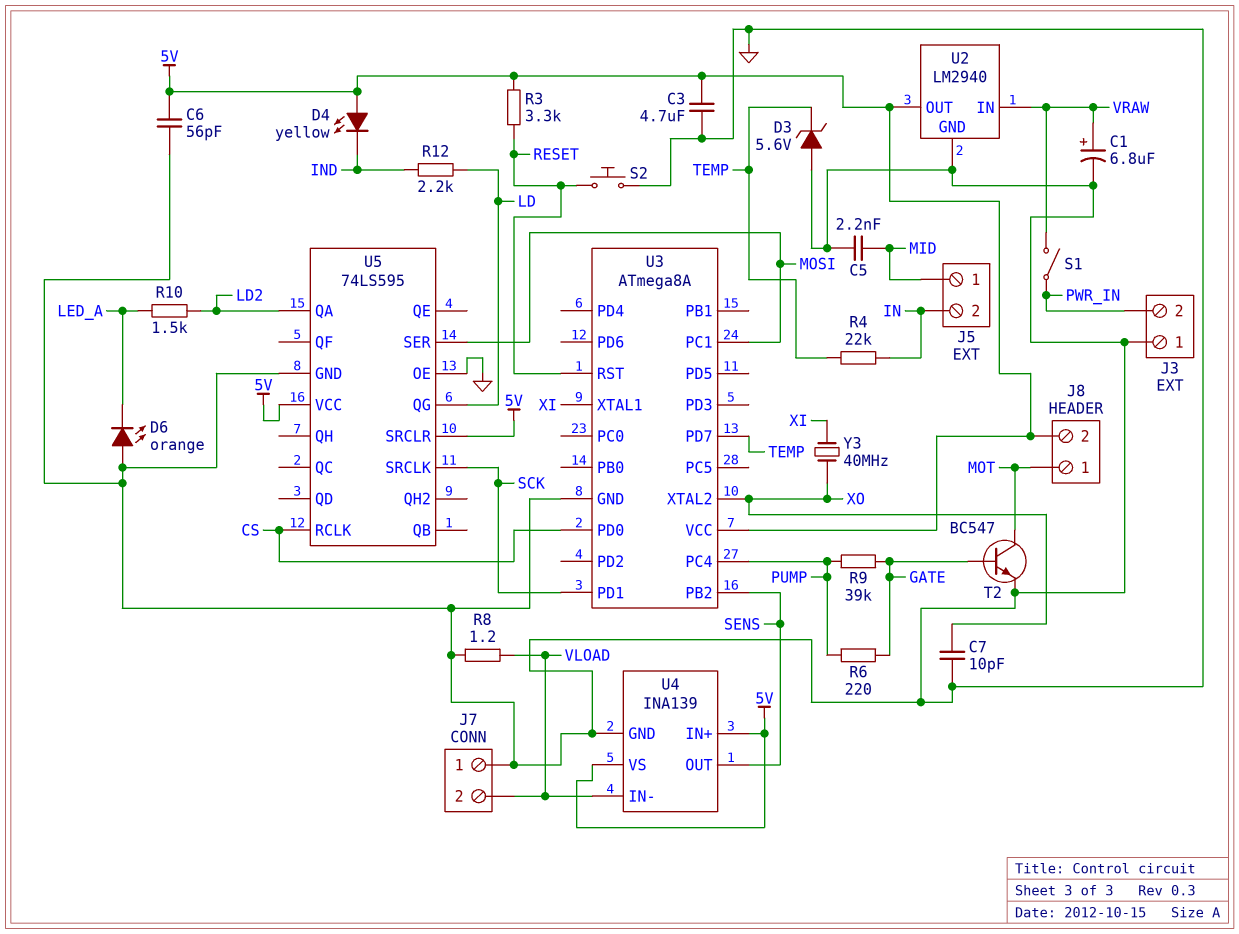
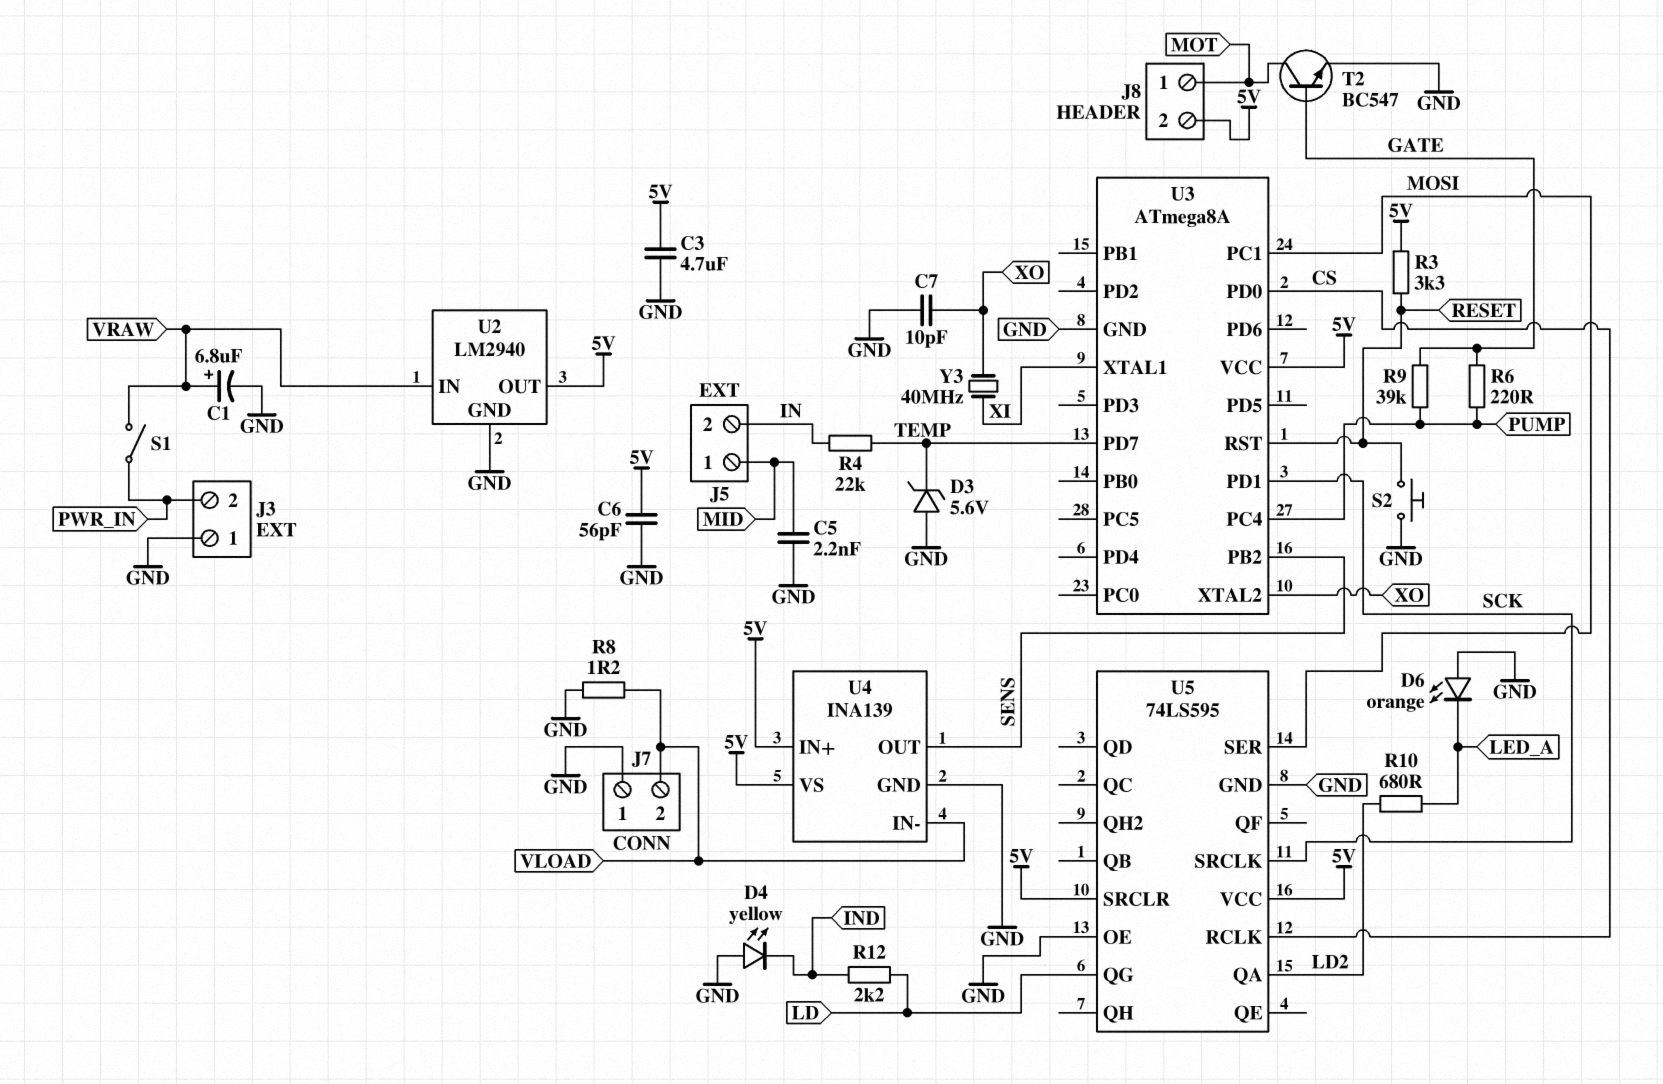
D4: LED yellow (A 5V, K IND) -> LED yellow (A GND, K IND)
R10: 1.5k (LD2, LED_A) -> 680 (LD2, LED_A)

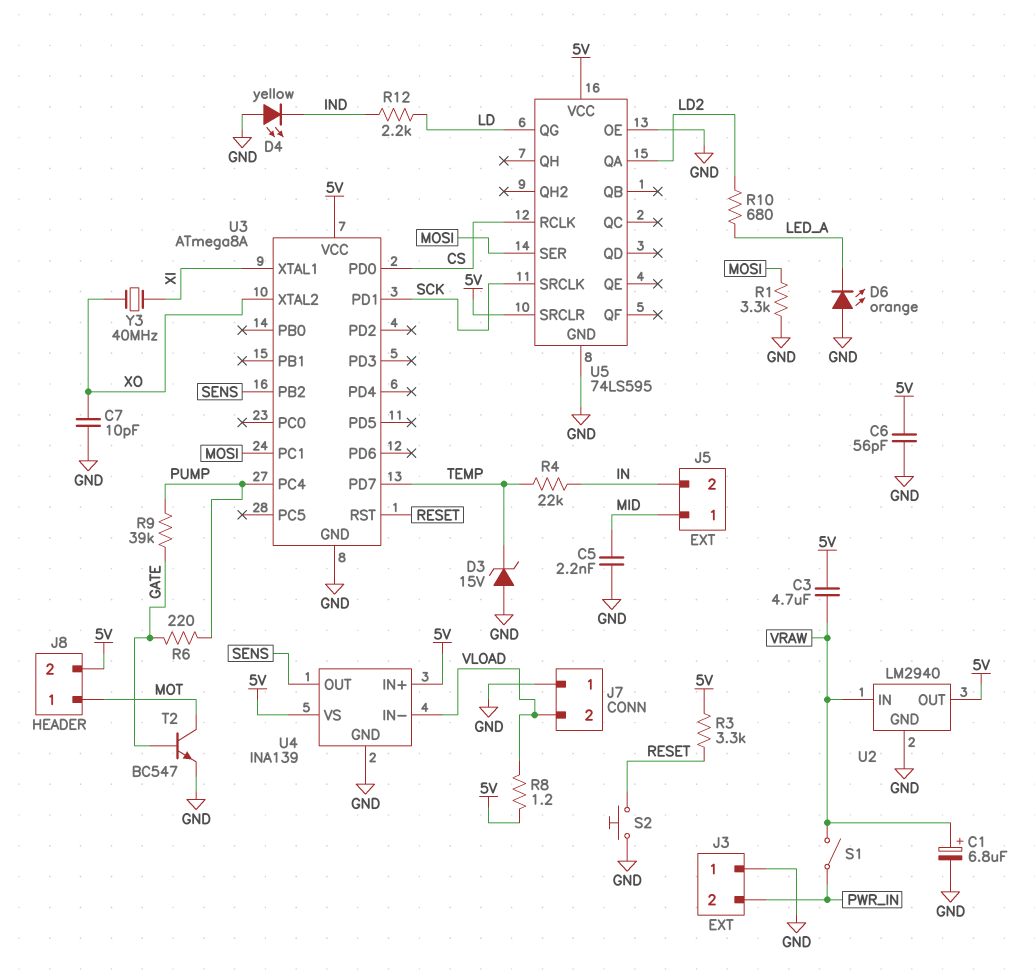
C3: 4.7uF (5V, GND) -> 4.7uF (5V, VRAW)
D3: zener 5.6V (A GND, K TEMP) -> zener 15V (A GND, K TEMP)
R1: none -> 3.3k (GND, MOSI)
R8: 1.2 (GND, VLOAD) -> 1.2 (5V, VLOAD)

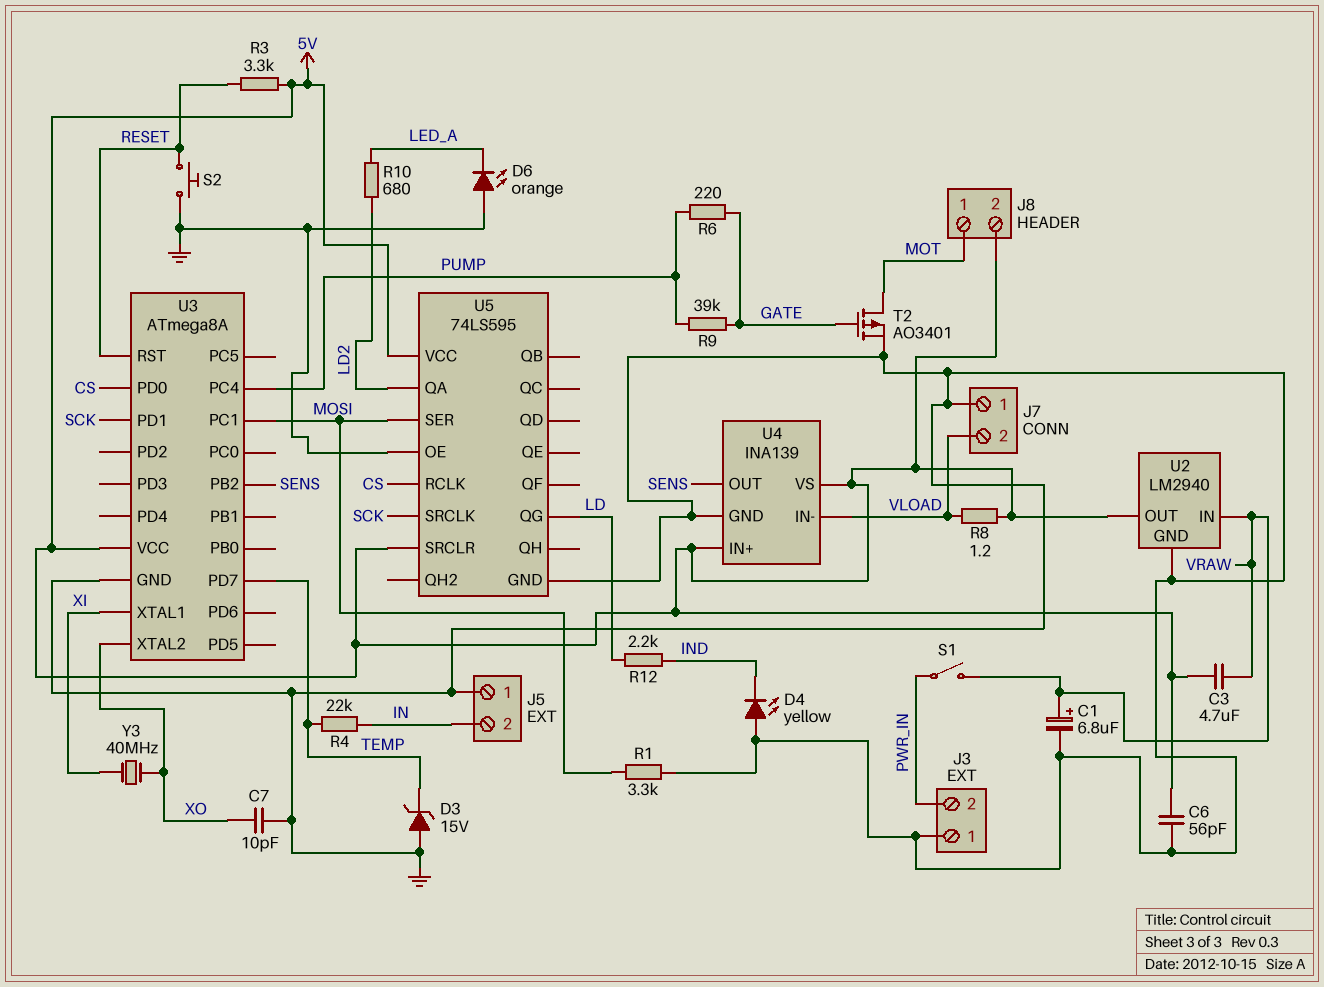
C5: 2.2nF (GND, MID) -> none
J5 pin 1: MID -> GND
T2: NPN BC547 (B GATE, C MOT, E GND) -> PMOS AO3401 (G GATE, D MOT, S GND)

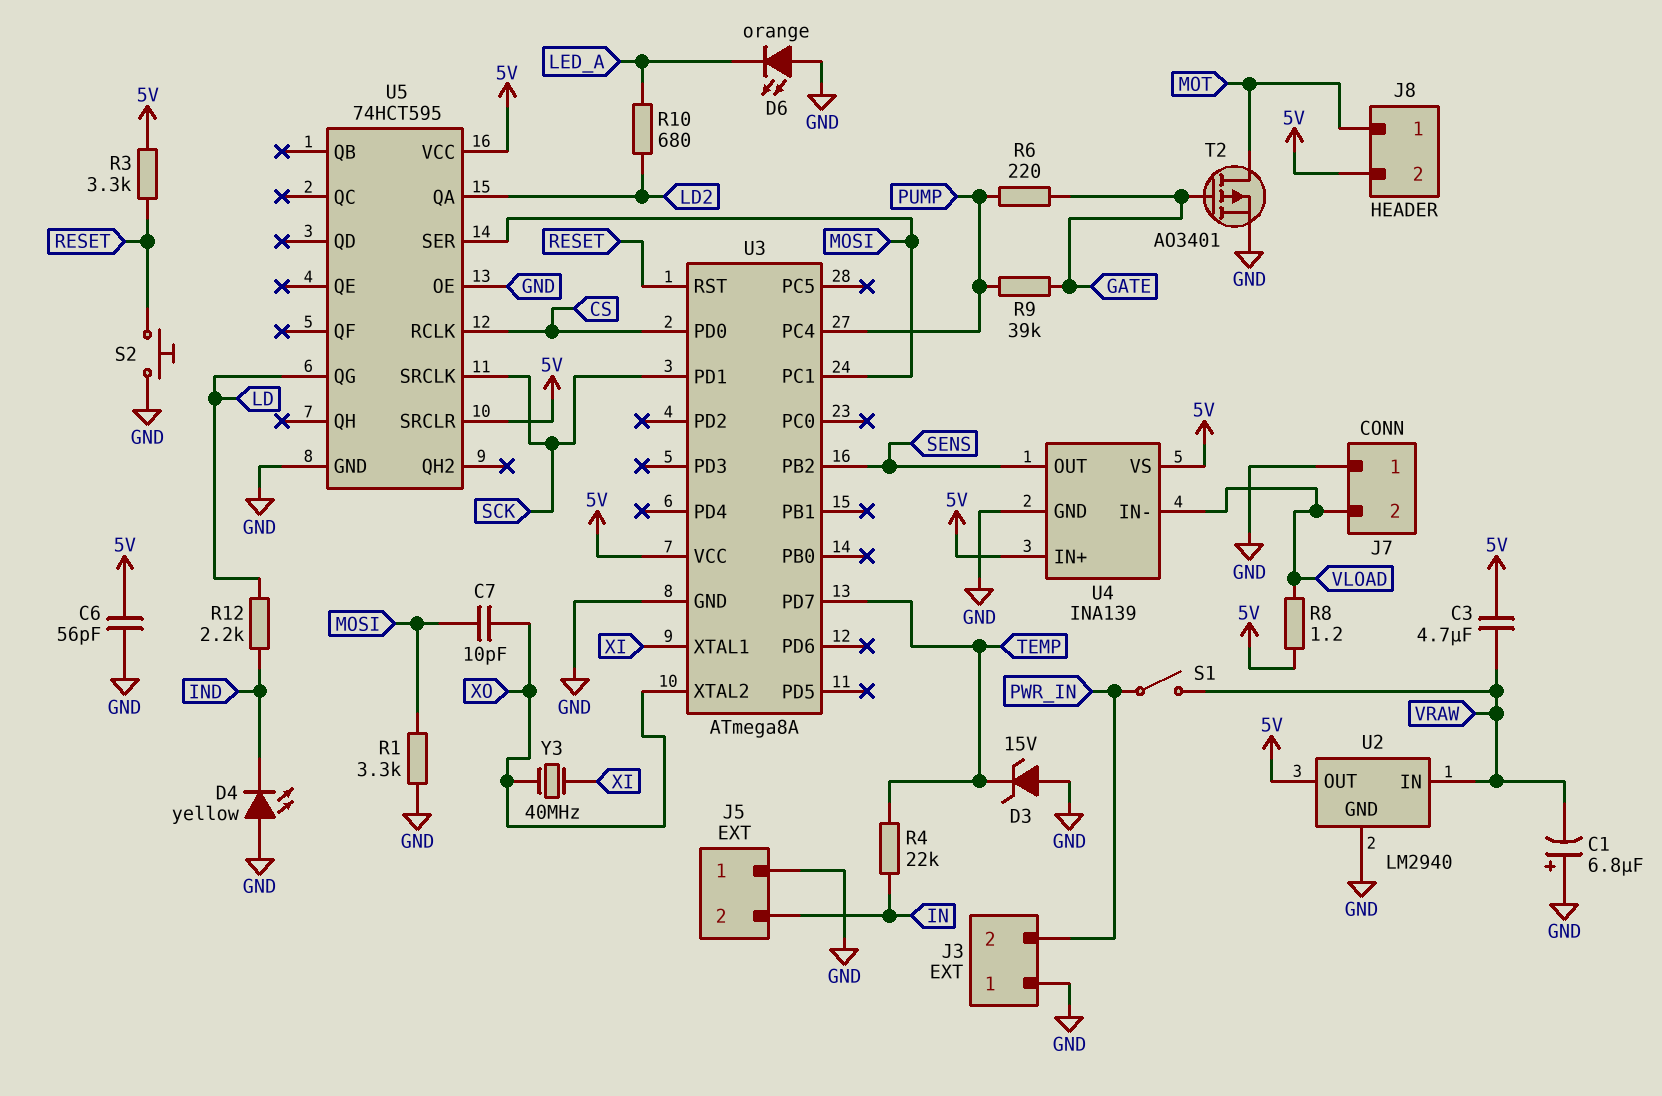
C1: 6.8uF (plus VRAW, minus GND) -> 6.8uF (plus GND, minus VRAW)
C7: 10pF (GND, XO) -> 10pF (MOSI, XO)
U5: 74LS595 -> 74HCT595

